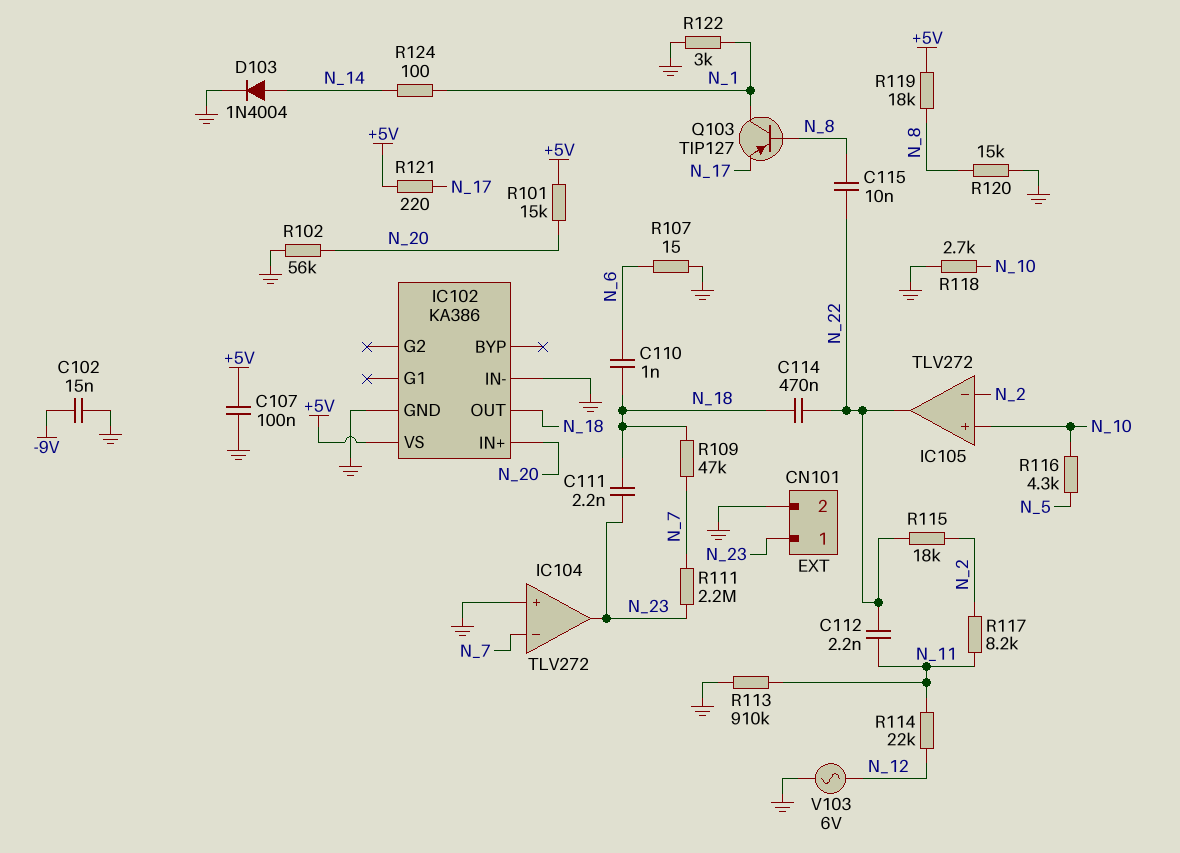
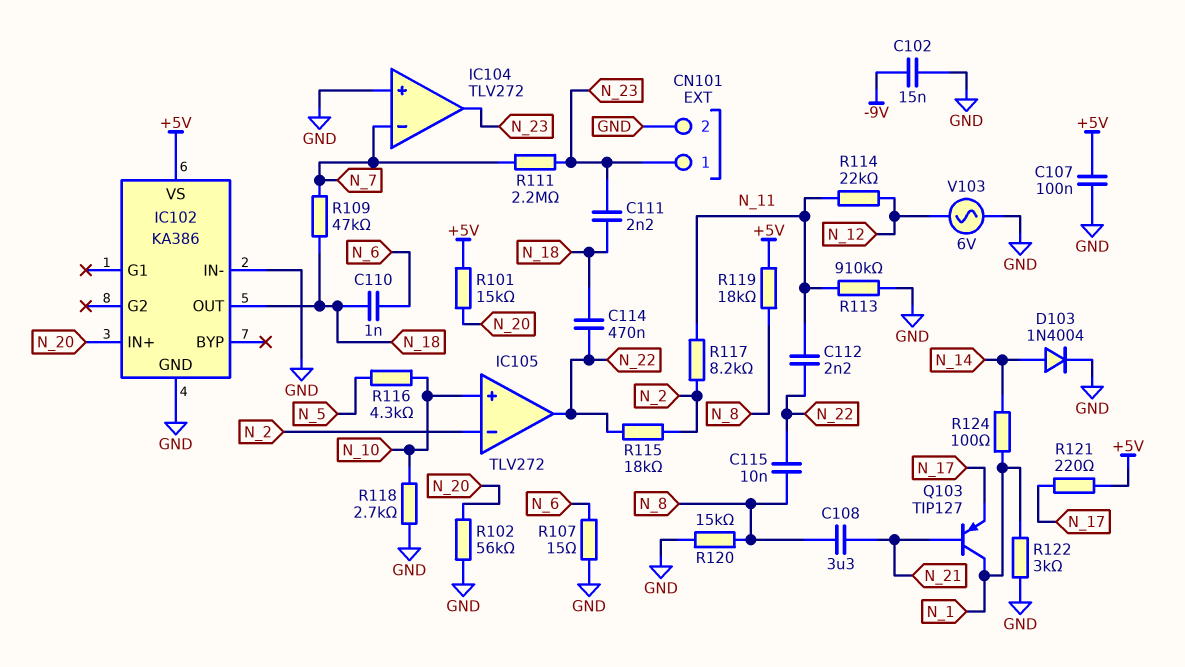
C108: none -> 3.3uF (N_8, N_21)
Q103: PNP TIP127 (B N_8, C N_1, E N_17) -> PNP TIP127 (B N_21, C N_1, E N_17)

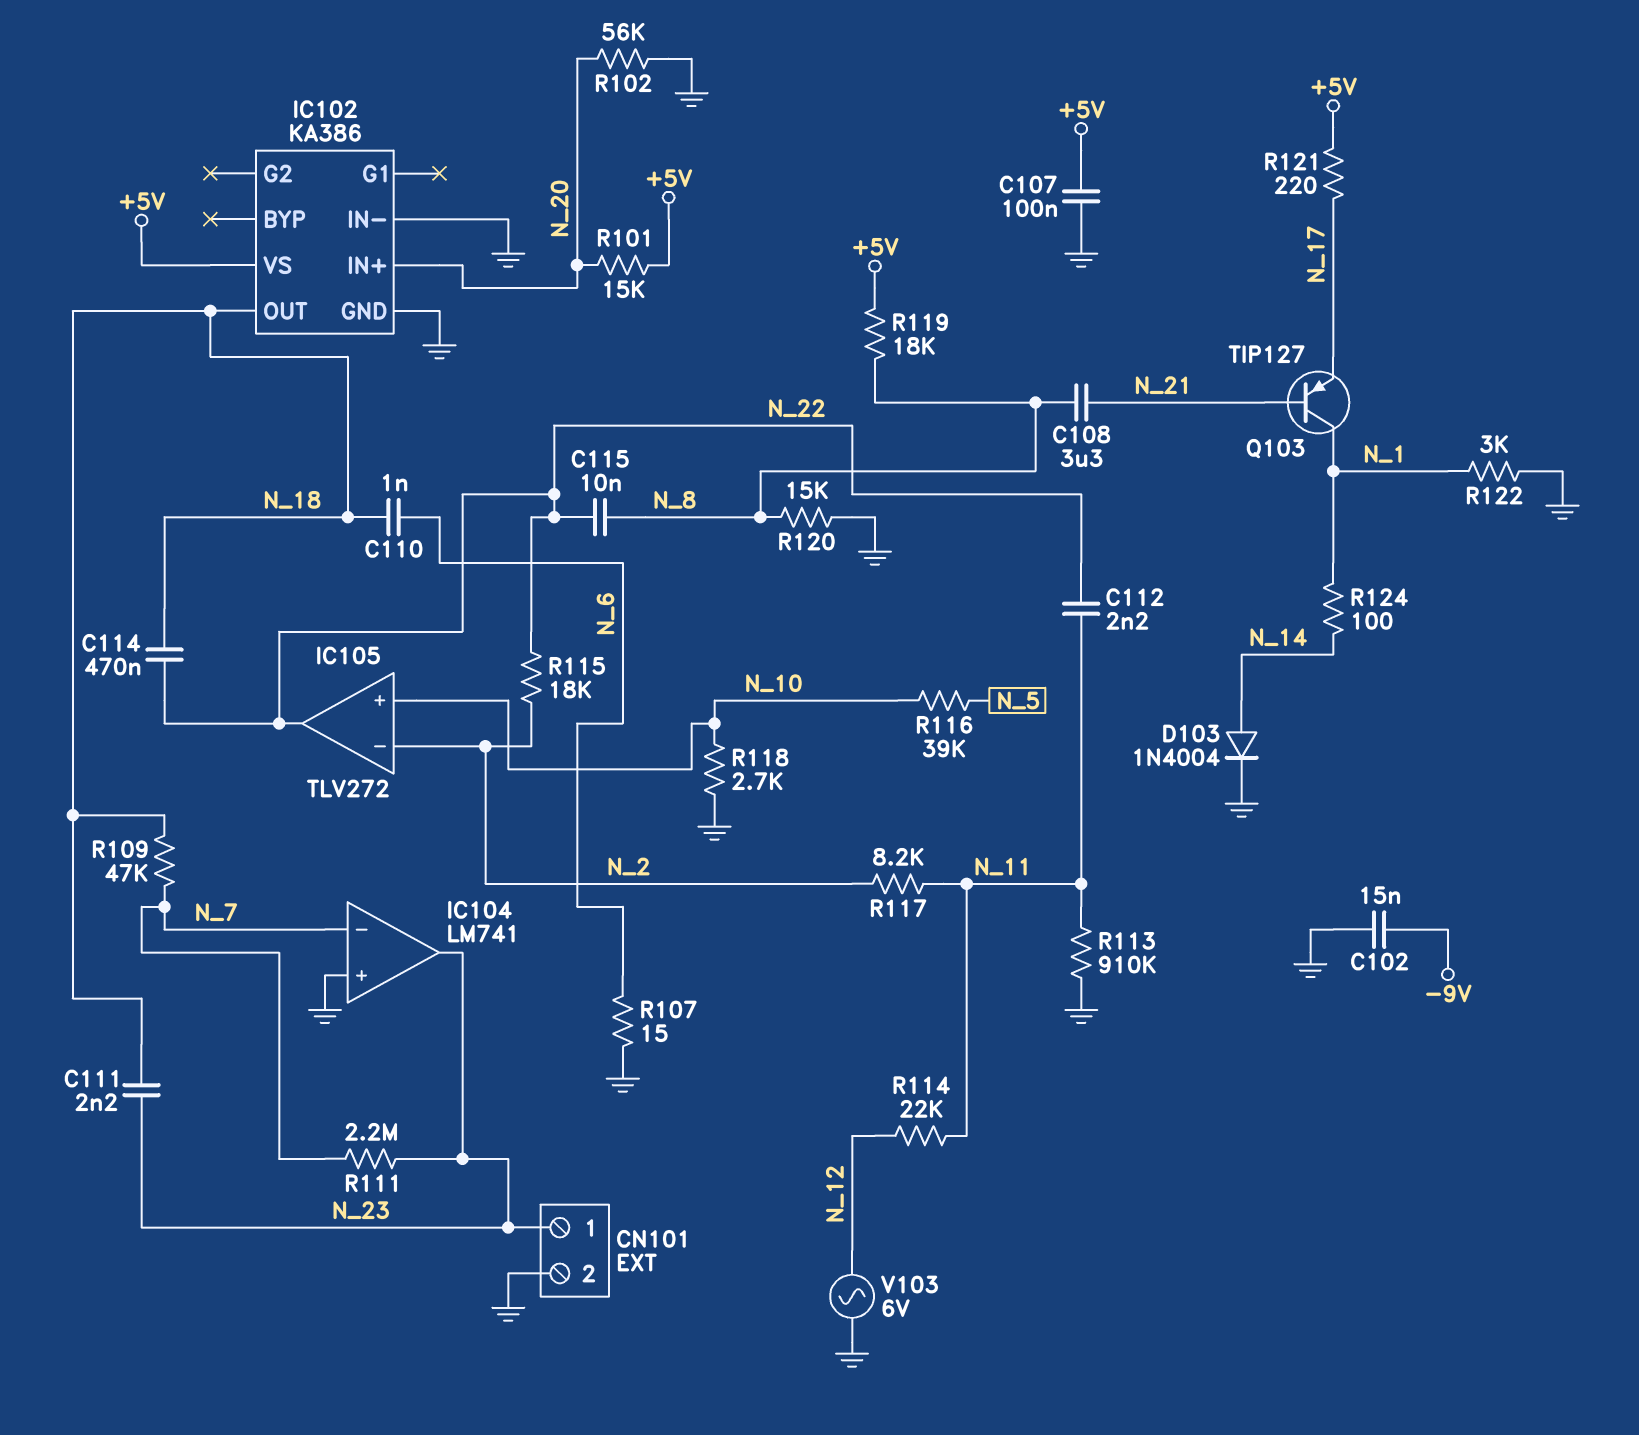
IC104: TLV272 -> LM741
R116: 4.3k (N_5, N_10) -> 39k (N_5, N_10)

